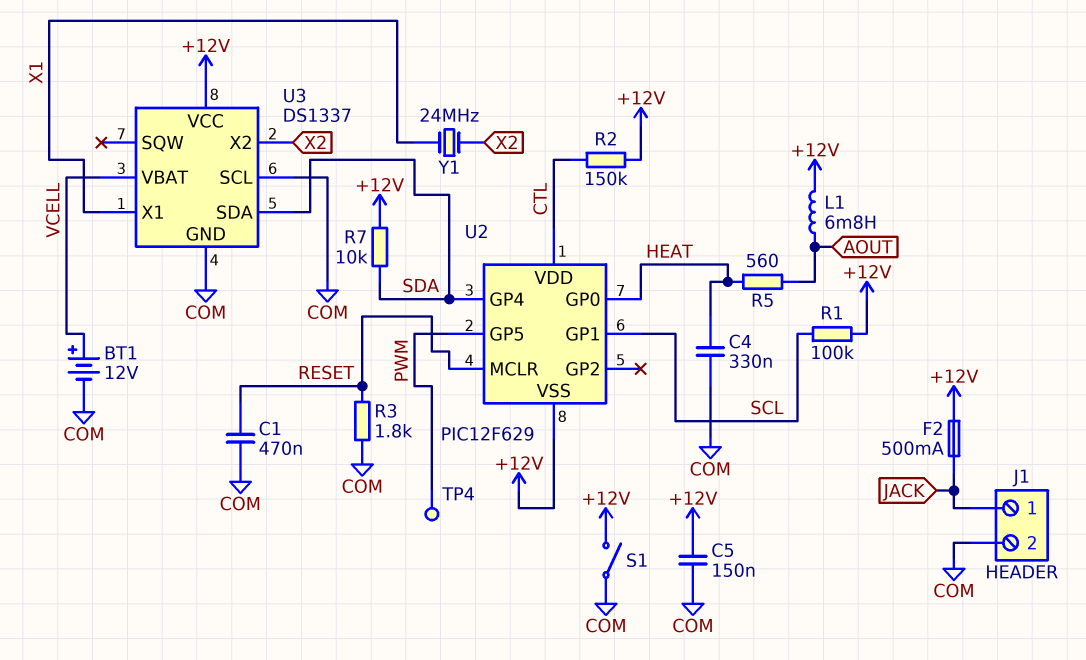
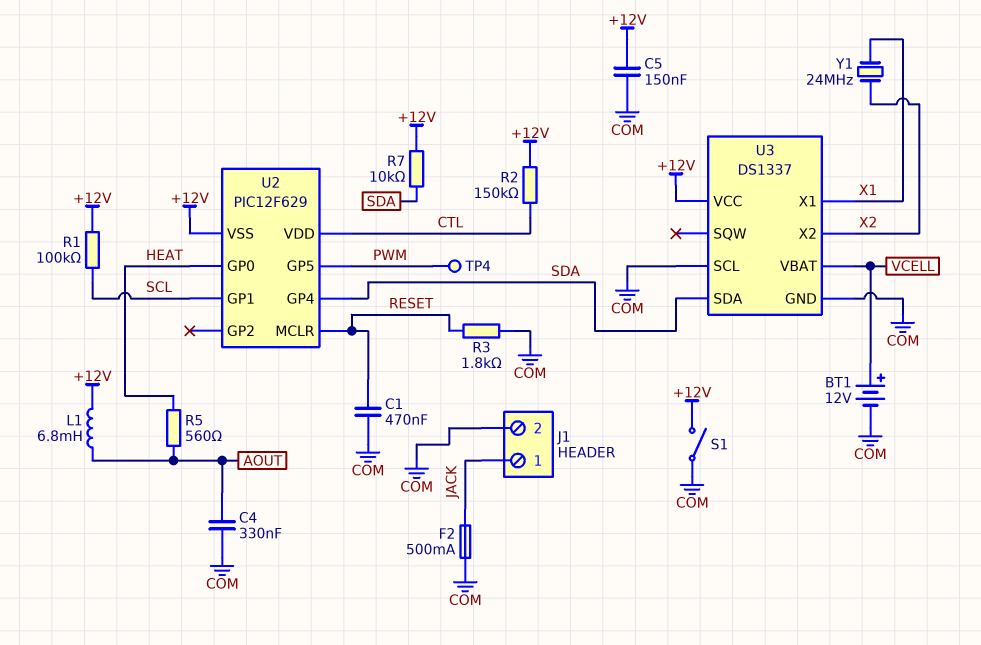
C4: 330nF (COM, HEAT) -> 330nF (AOUT, COM)
F2: 500mA (+12V, JACK) -> 500mA (COM, JACK)

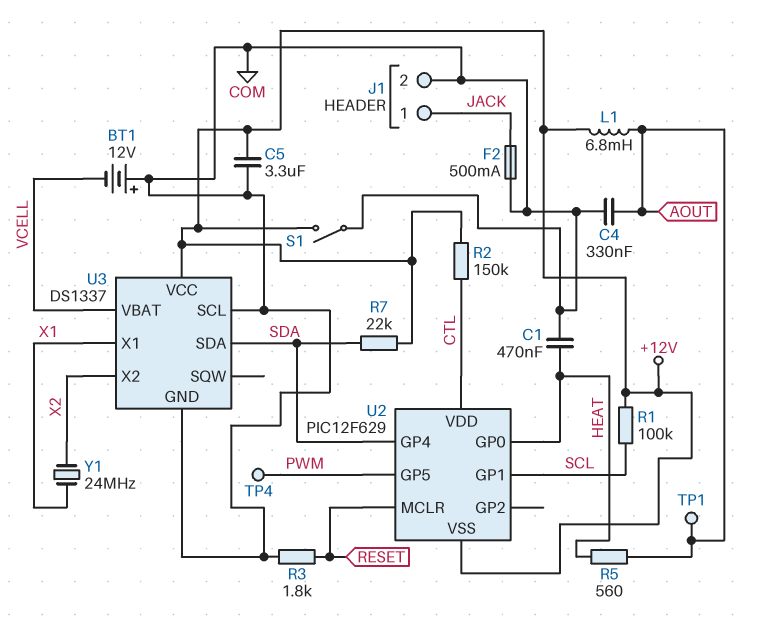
BT1: 12V (plus VCELL, minus COM) -> 12V (plus COM, minus VCELL)
C1: 470nF (COM, RESET) -> 470nF (COM, HEAT)
C5: 150nF (+12V, COM) -> 3.3uF (+12V, COM)
R7: 10k (+12V, SDA) -> 22k (+12V, SDA)
TP1: none -> test point (AOUT)

